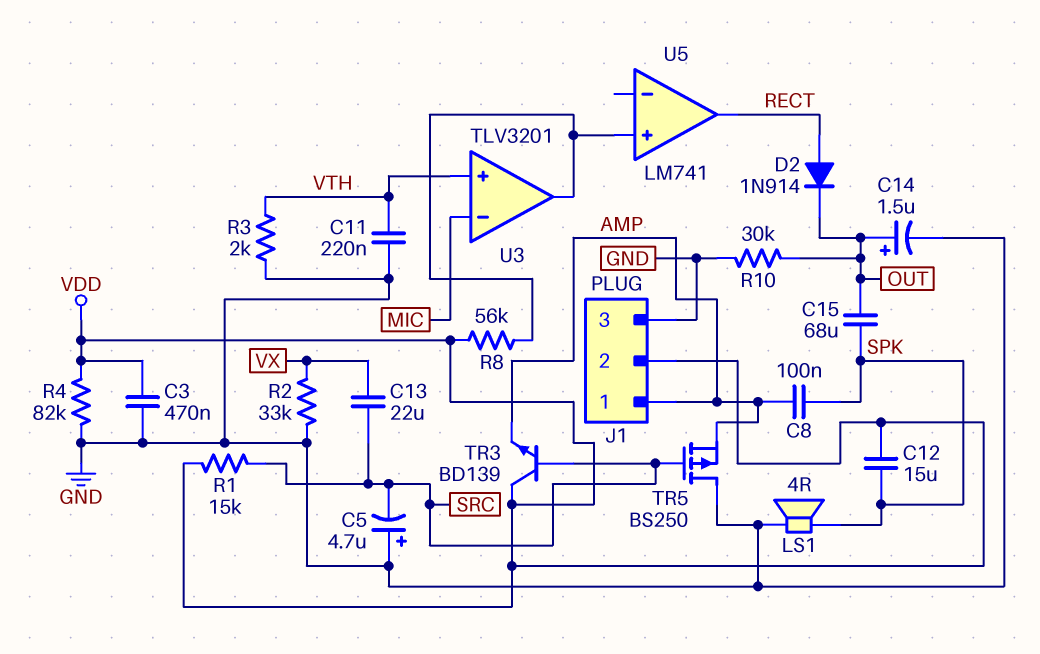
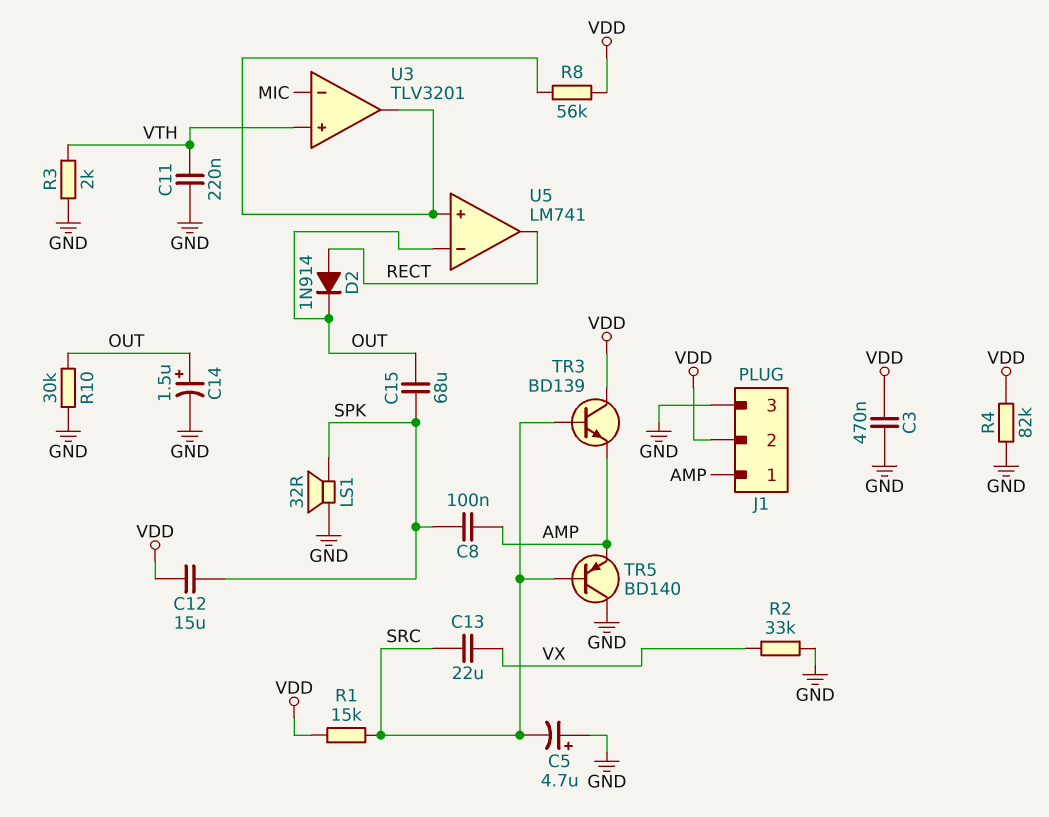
LS1: speaker 4R (GND, SPK) -> speaker 32R (GND, SPK)
TR5: PMOS BS250 (G SRC, D GND, S AMP) -> PNP BD140 (B SRC, C GND, E AMP)
U5 pin in-: none -> OUT

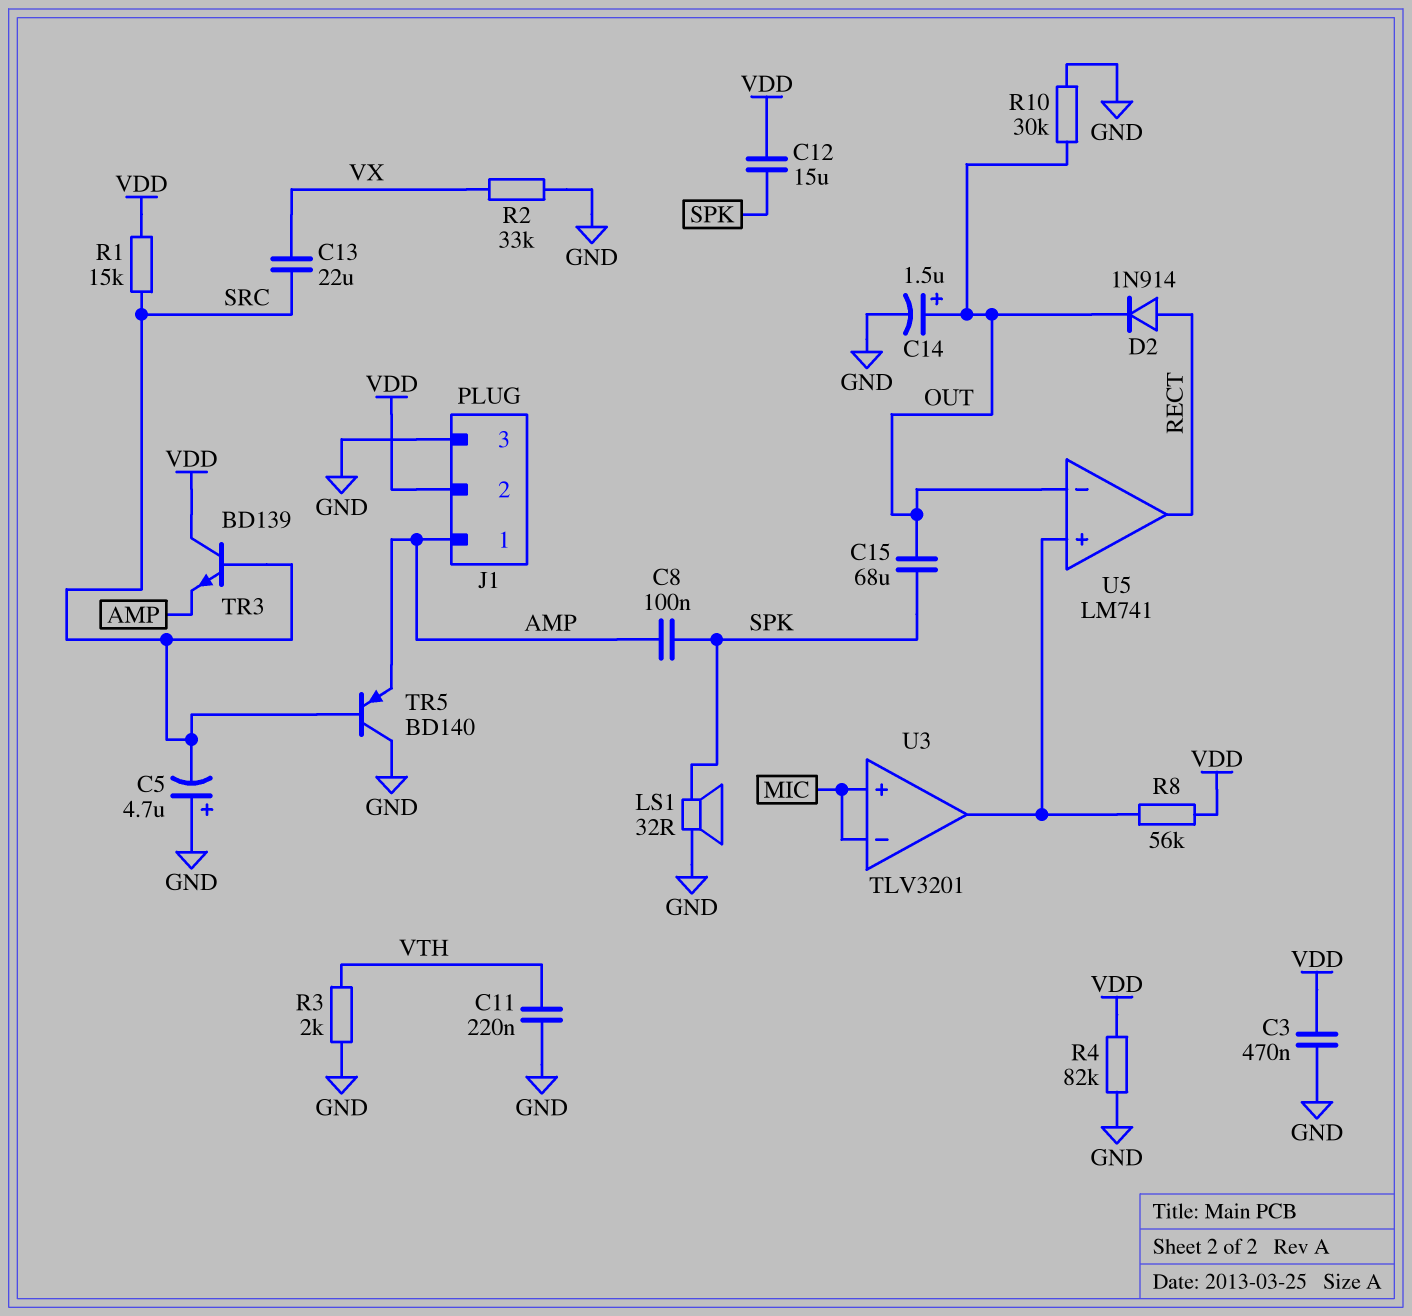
U3 pin in+: VTH -> MIC

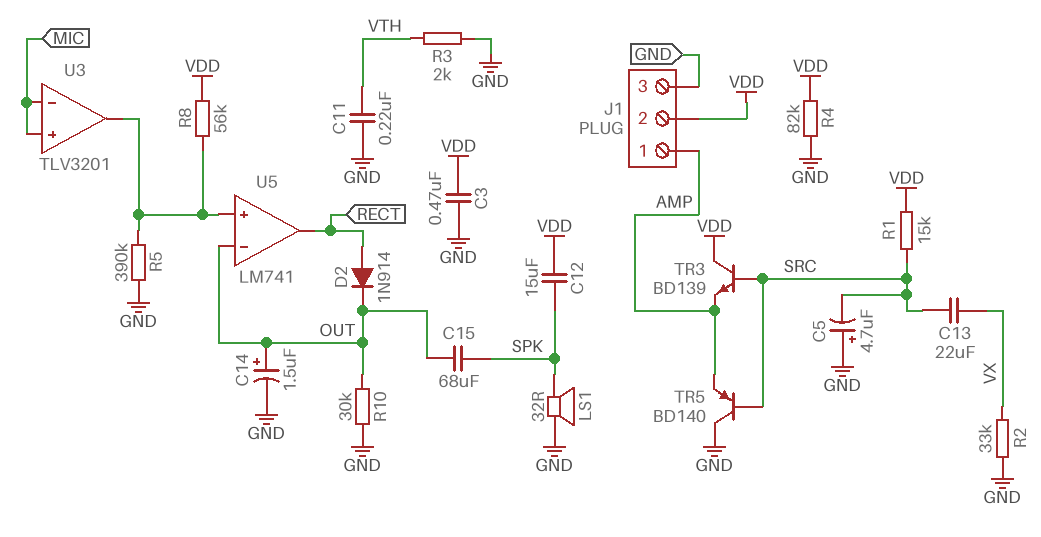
C8: 100nF (AMP, SPK) -> none
R5: none -> 390k (GND, U3/out)

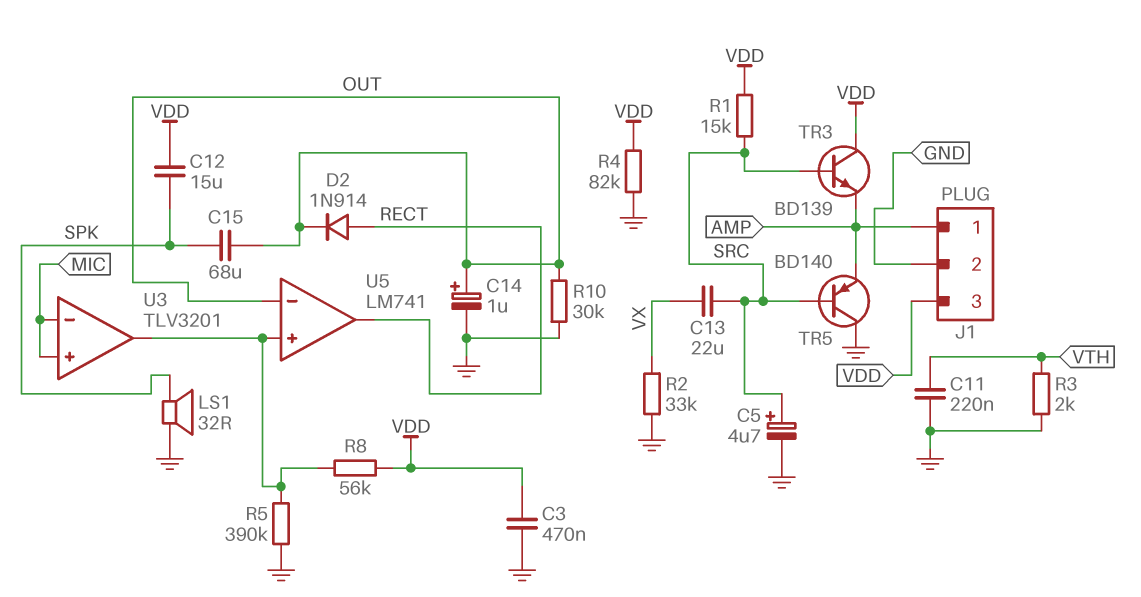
C5: 4.7uF (plus GND, minus SRC) -> 4.7uF (plus SRC, minus GND)
C14: 1.5uF (plus OUT, minus GND) -> 1uF (plus OUT, minus GND)
J1 pin 2: VDD -> GND
J1 pin 3: GND -> VDD

